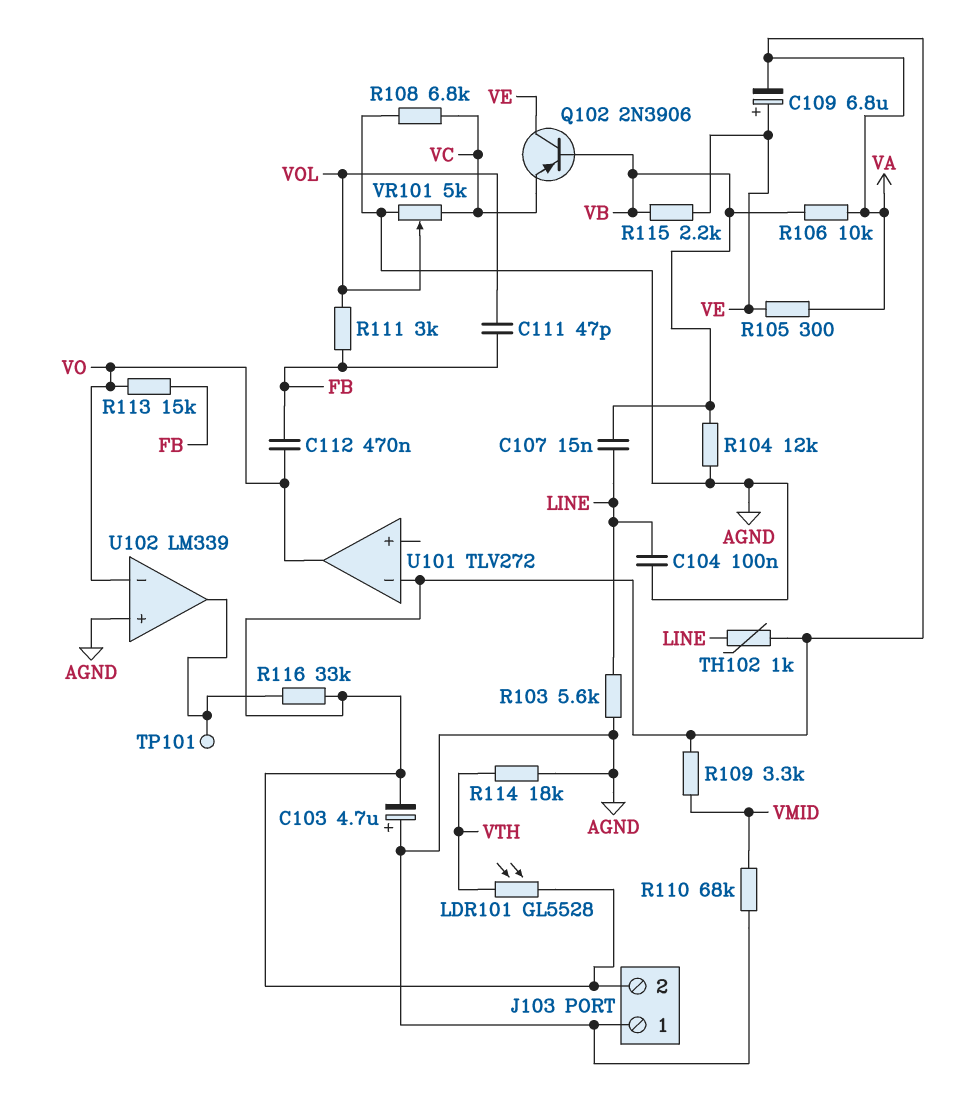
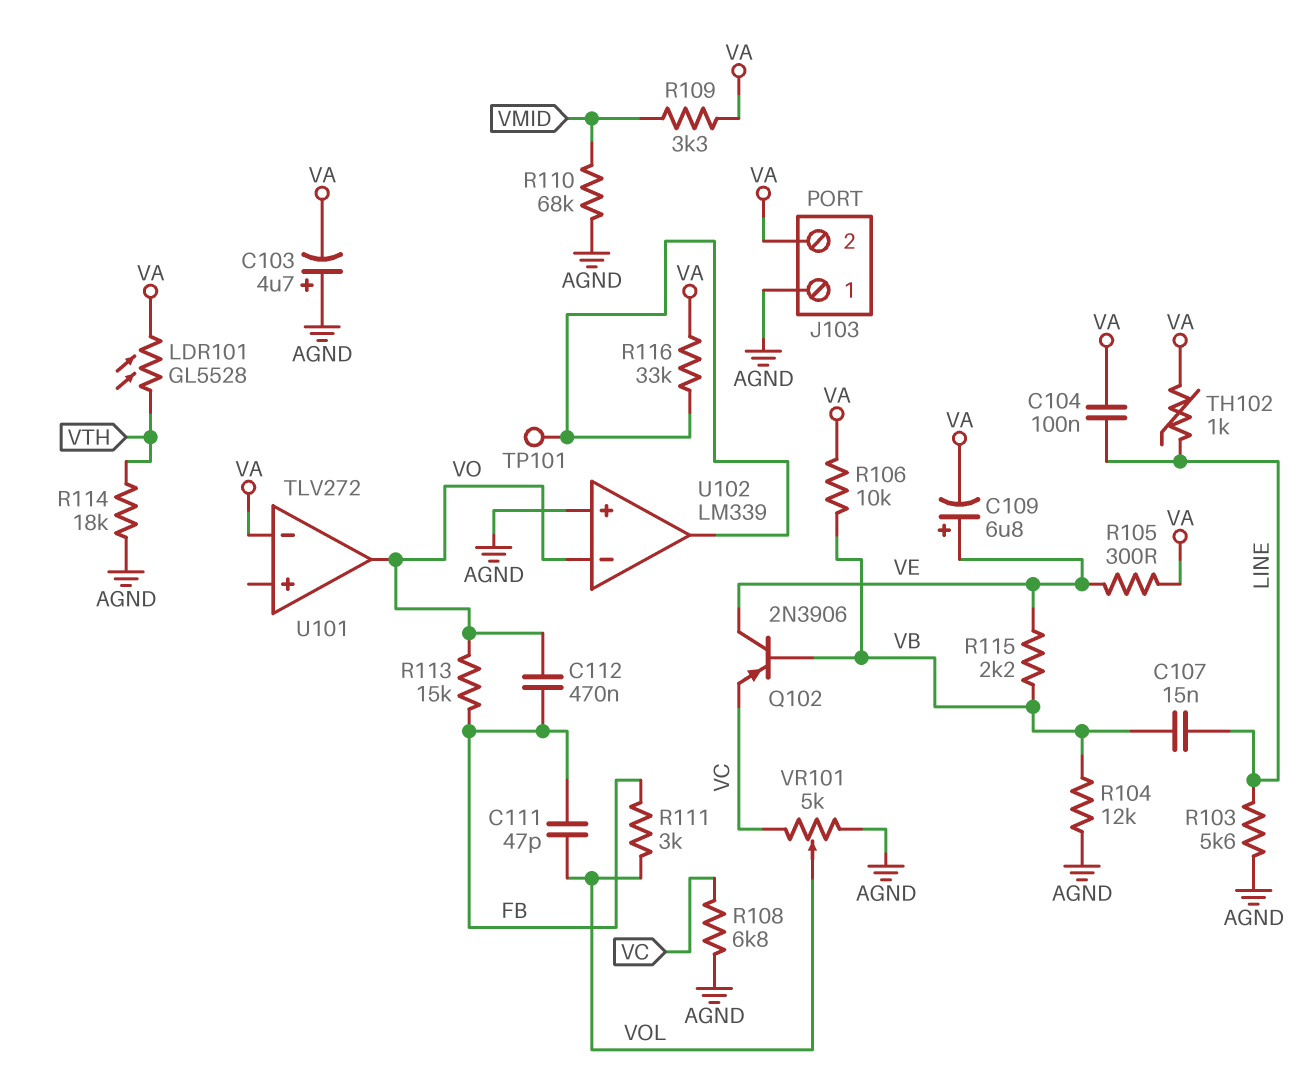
C104: 100nF (AGND, LINE) -> 100nF (LINE, VA)

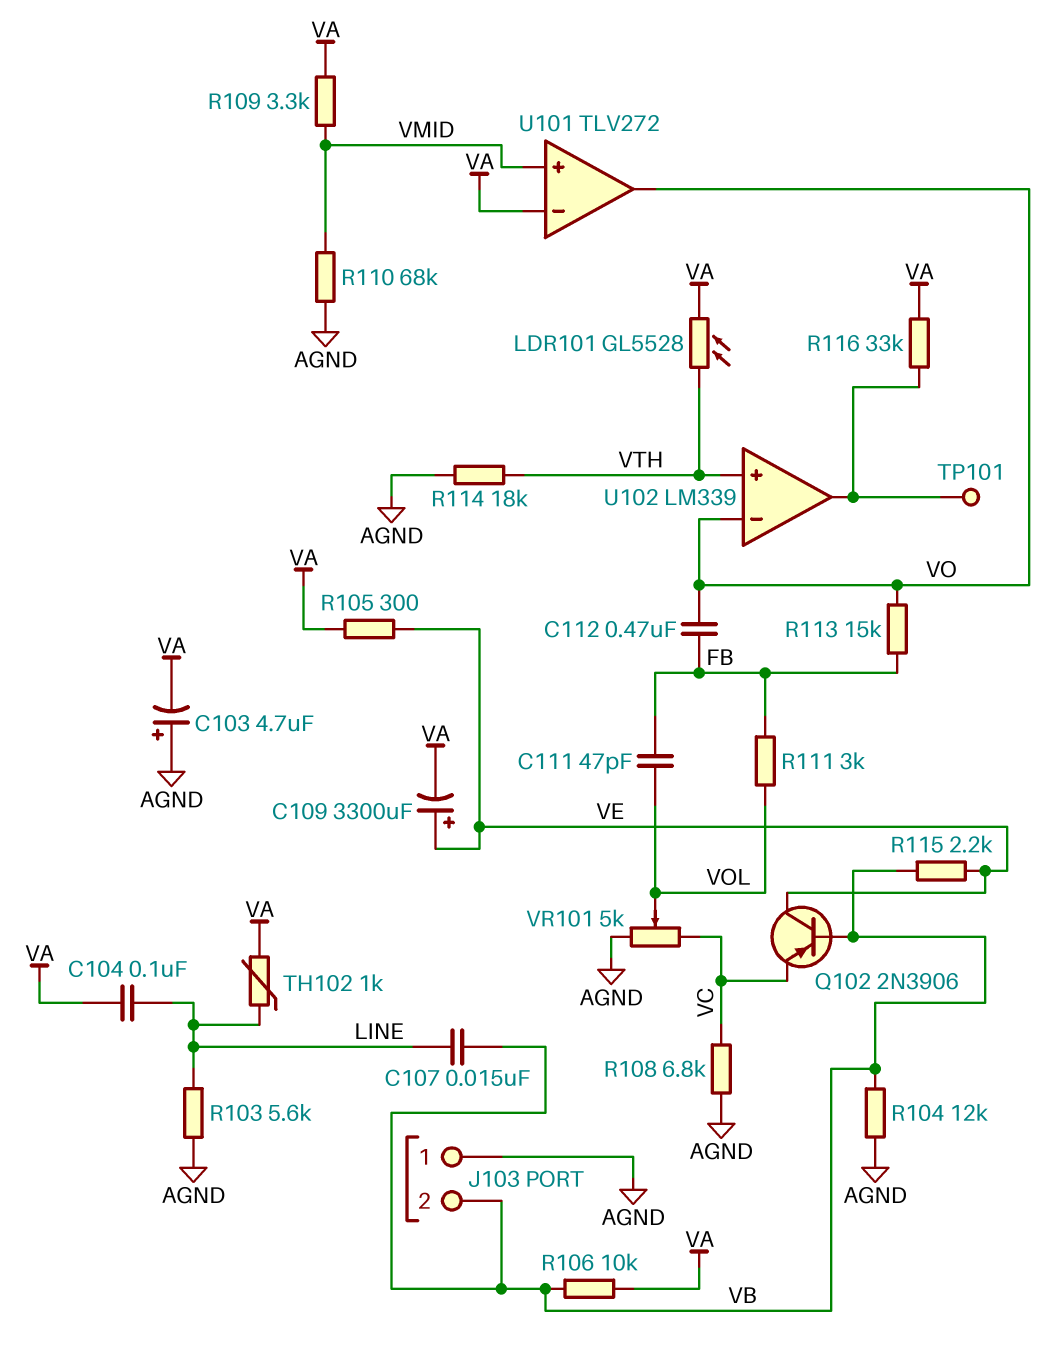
C109: 6.8uF (plus VE, minus VA) -> 3300uF (plus VE, minus VA)
J103 pin 2: VA -> VB
U101 pin in+: none -> VMID
U102 pin in+: AGND -> VTH

